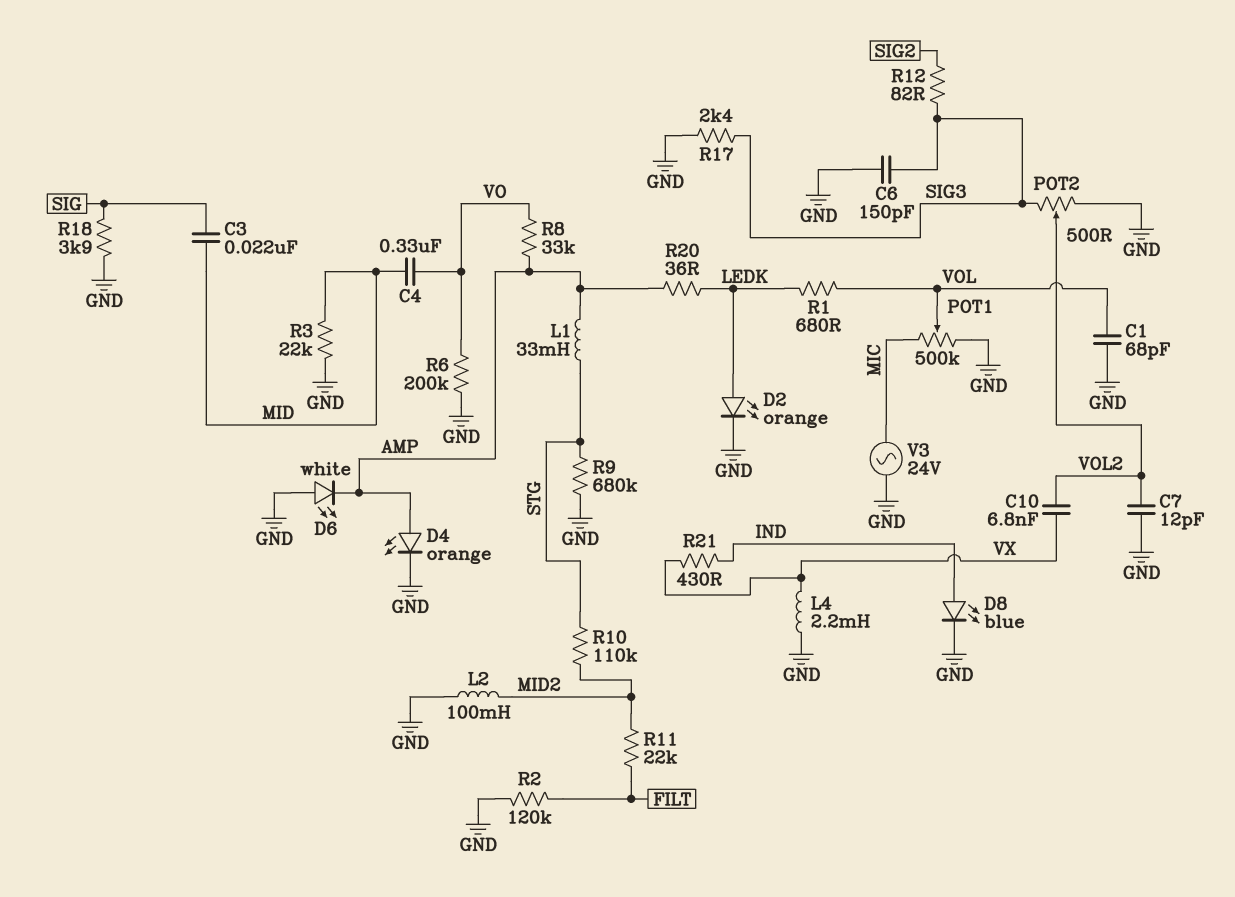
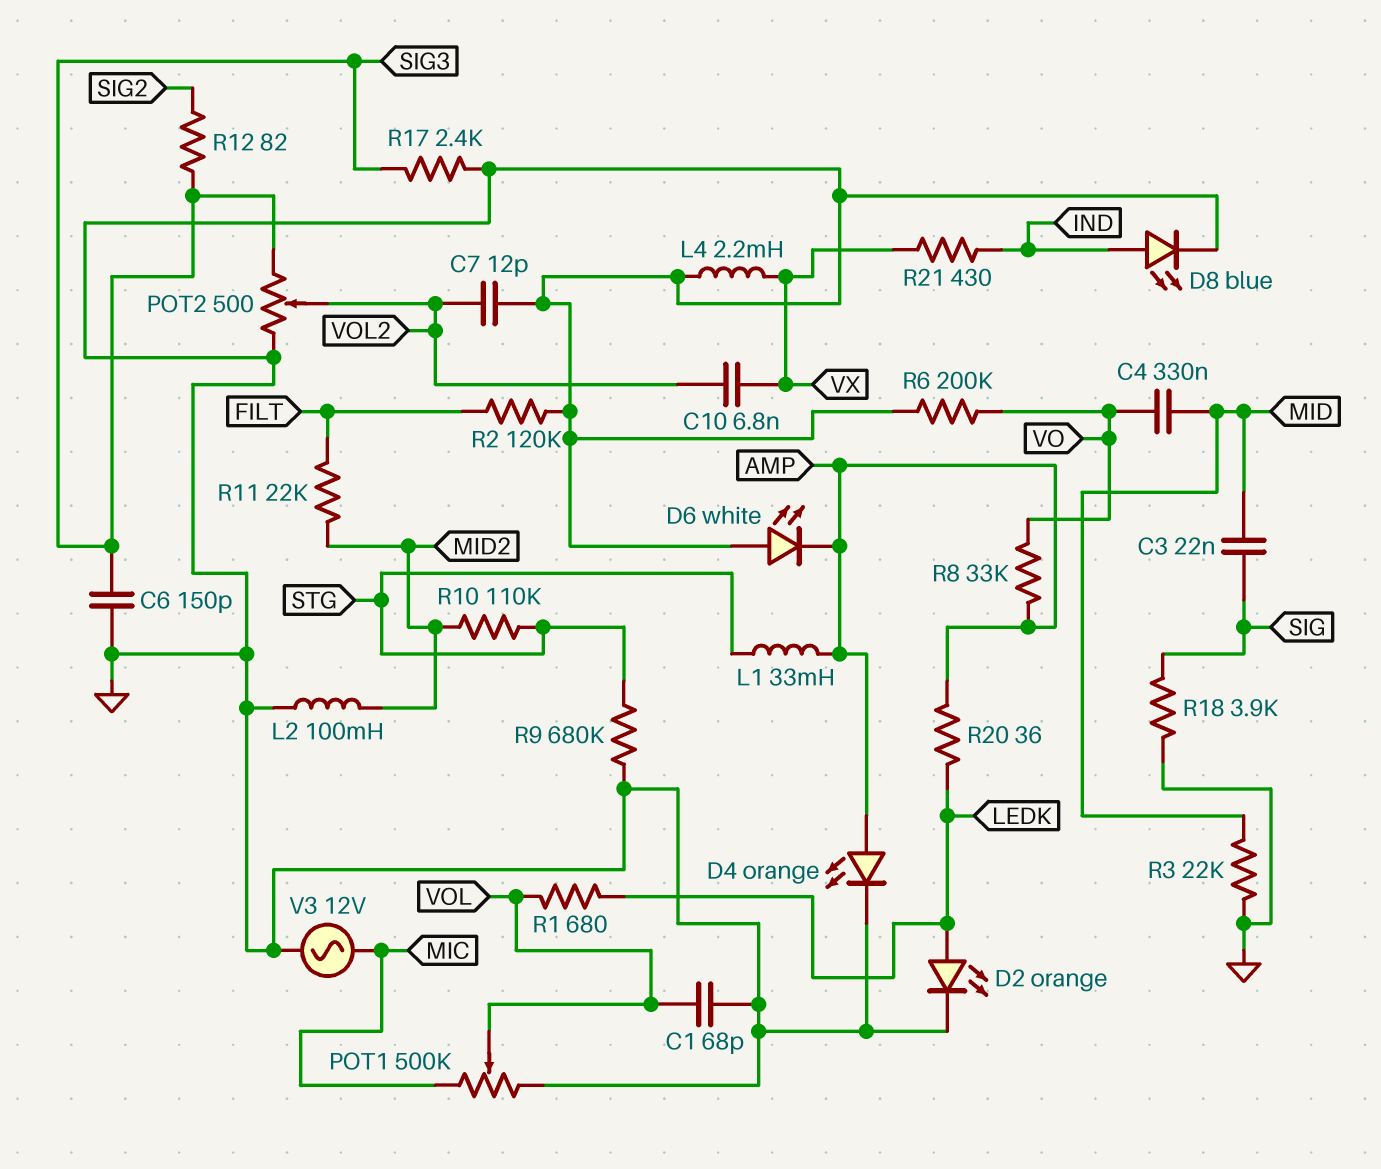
V3: AC 24V (GND, MIC) -> AC 12V (GND, MIC)

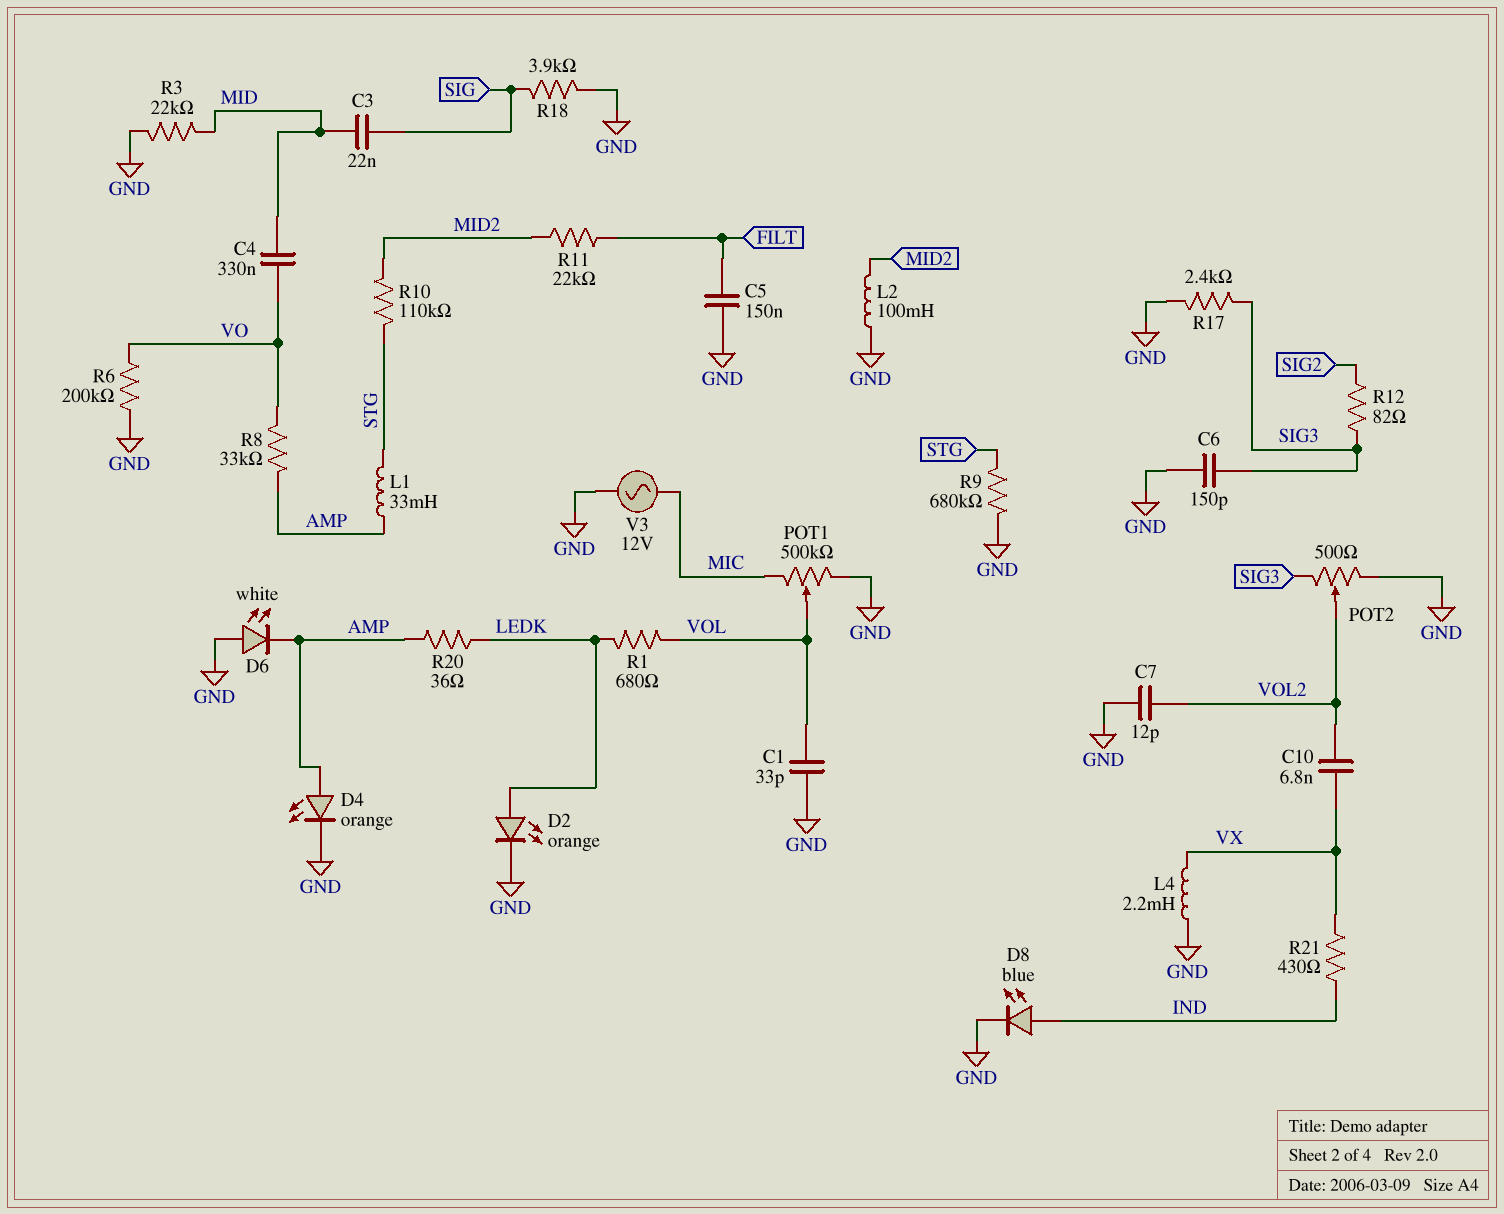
C1: 68pF (GND, VOL) -> 33pF (GND, VOL)
C5: none -> 150nF (FILT, GND)
R2: 120k (FILT, GND) -> none

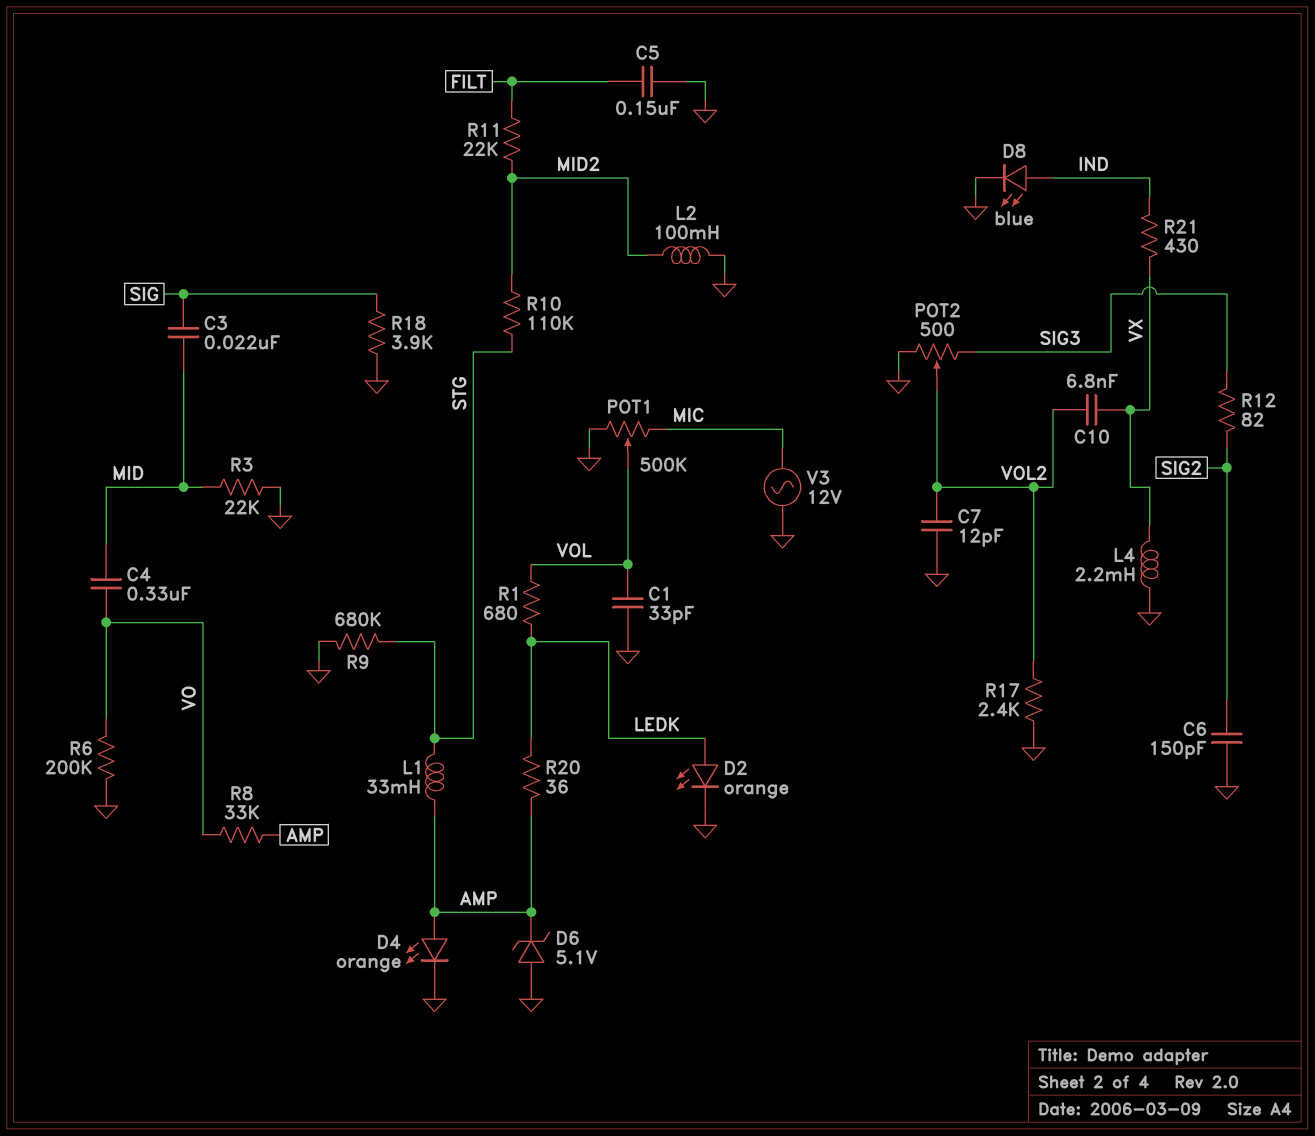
C6: 150pF (GND, SIG3) -> 150pF (GND, SIG2)
D6: LED white (A GND, K AMP) -> zener 5.1V (A GND, K AMP)
R17: 2.4k (GND, SIG3) -> 2.4k (GND, VOL2)

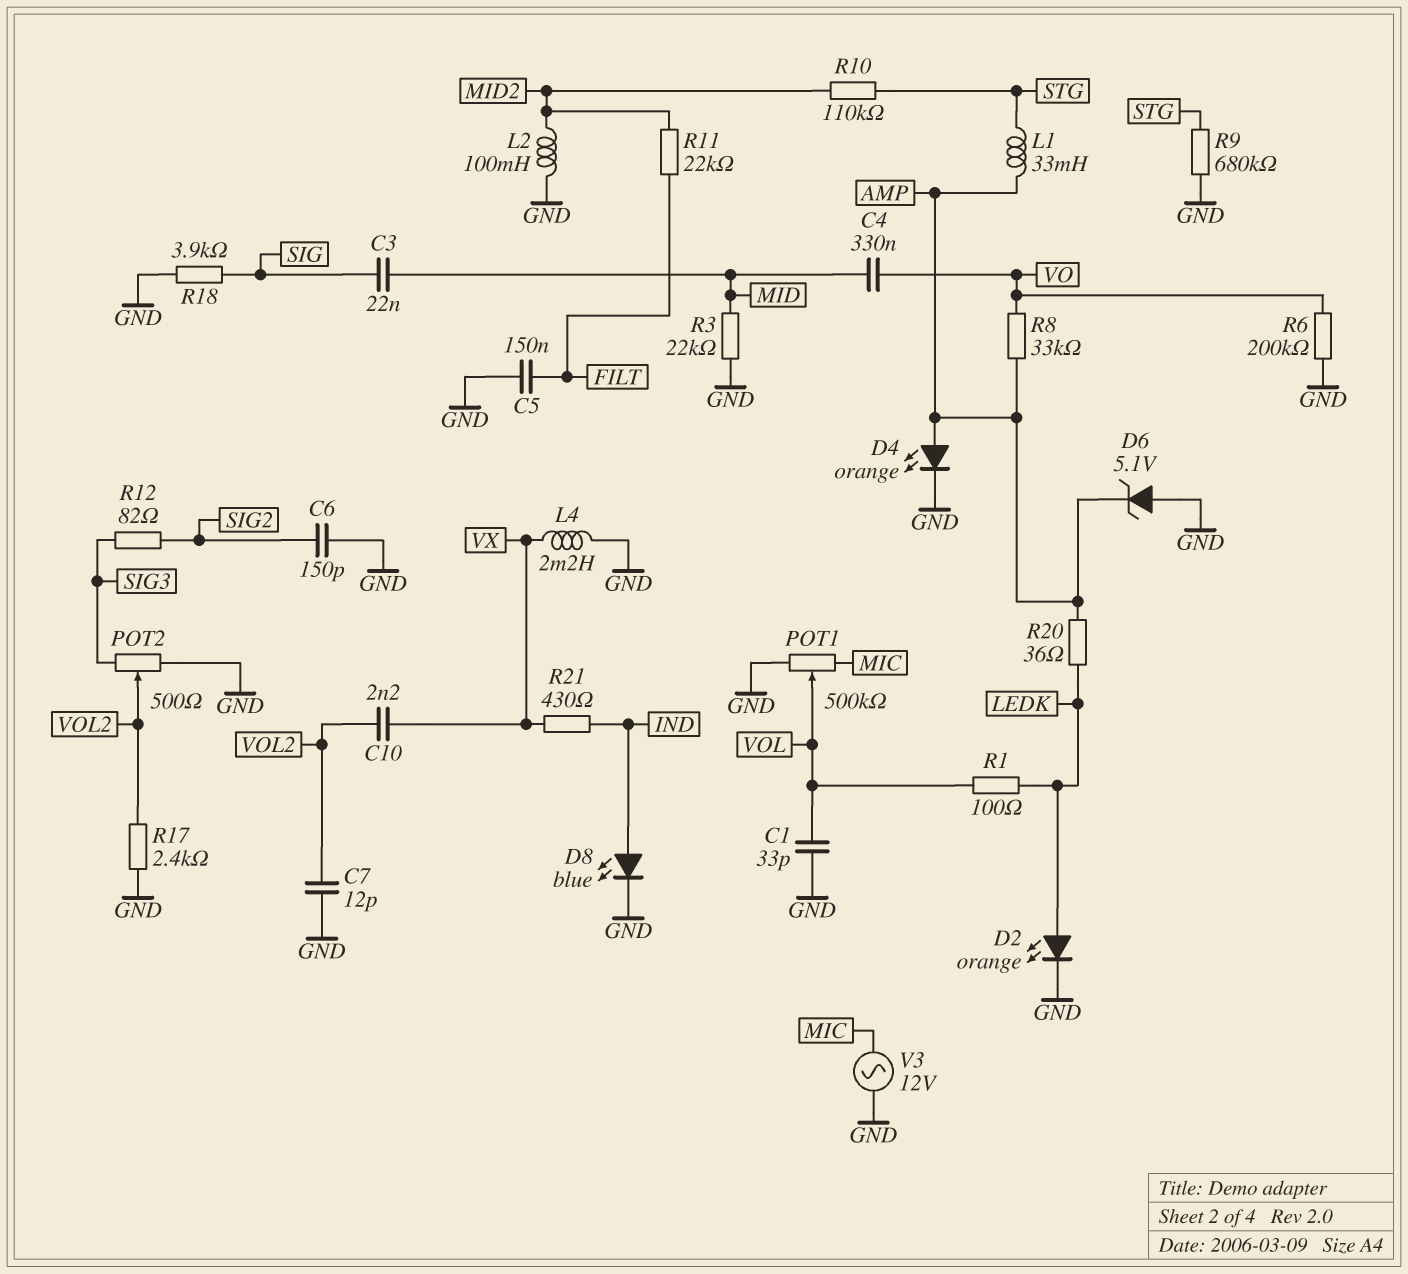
C10: 6.8nF (VOL2, VX) -> 2.2nF (VOL2, VX)
R1: 680 (LEDK, VOL) -> 100 (LEDK, VOL)

